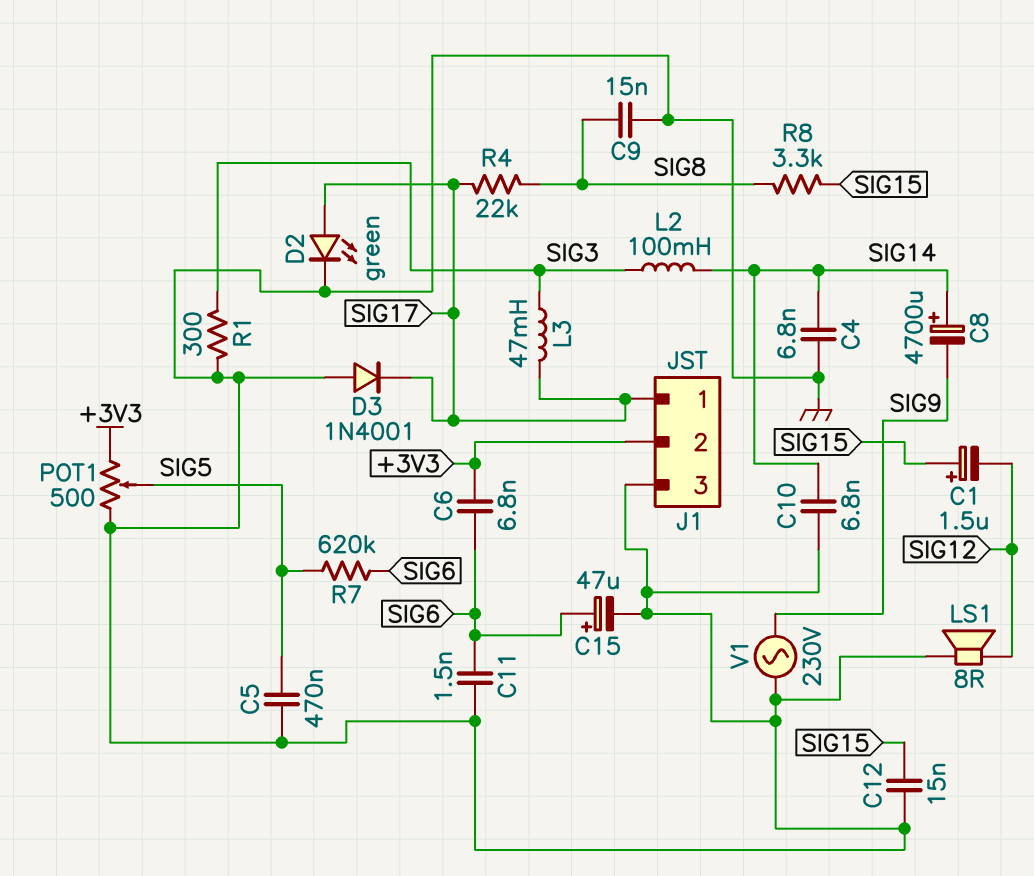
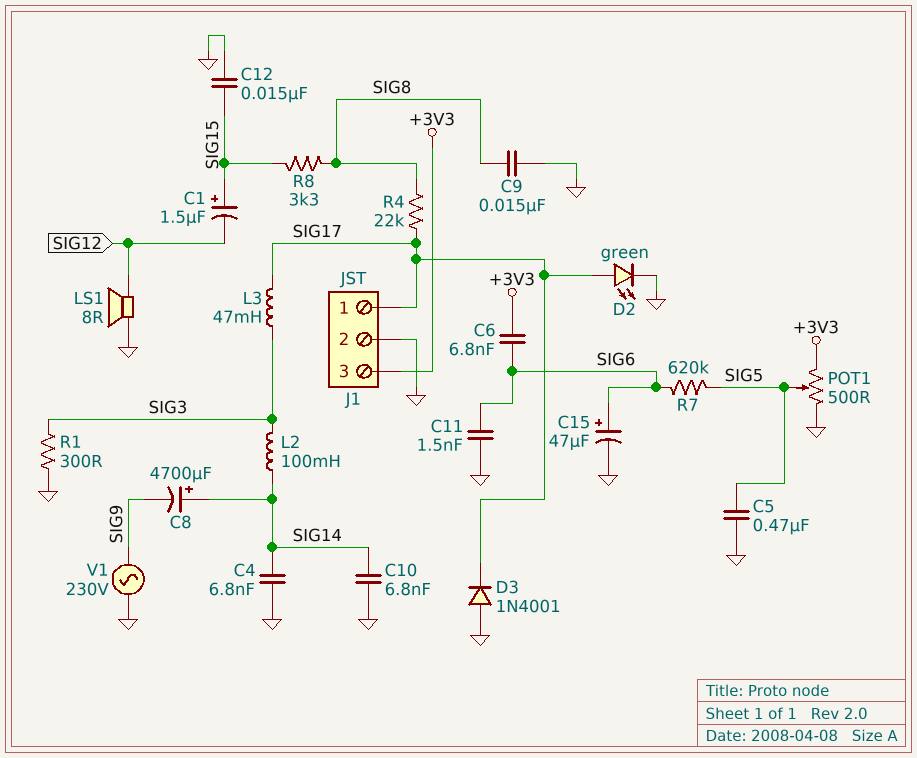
J1 pin 2: +3V3 -> GND
J1 pin 3: GND -> +3V3

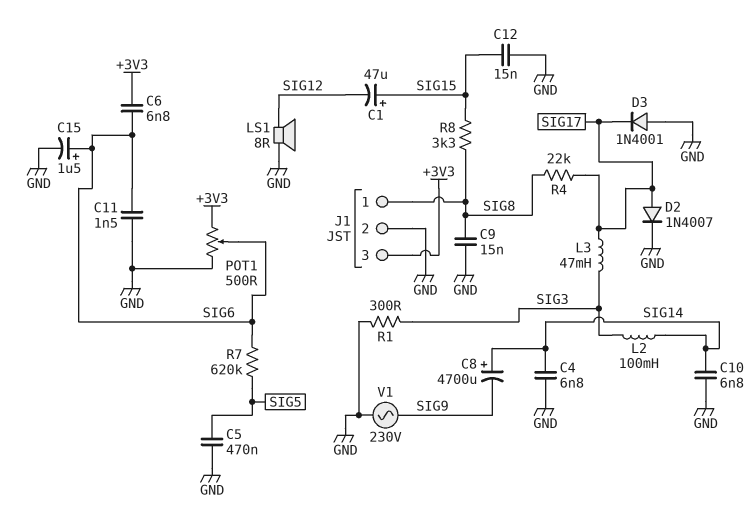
C1: 1.5uF (plus SIG15, minus SIG12) -> 47uF (plus SIG15, minus SIG12)
C15: 47uF (plus SIG6, minus GND) -> 1.5uF (plus SIG6, minus GND)
D2: LED green (A SIG17, K GND) -> diode 1N4007 (A SIG17, K GND)
J1 pin 1: SIG17 -> SIG8
POT1: 500 (+3V3, GND, wiper SIG5) -> 500 (+3V3, GND, wiper SIG6)

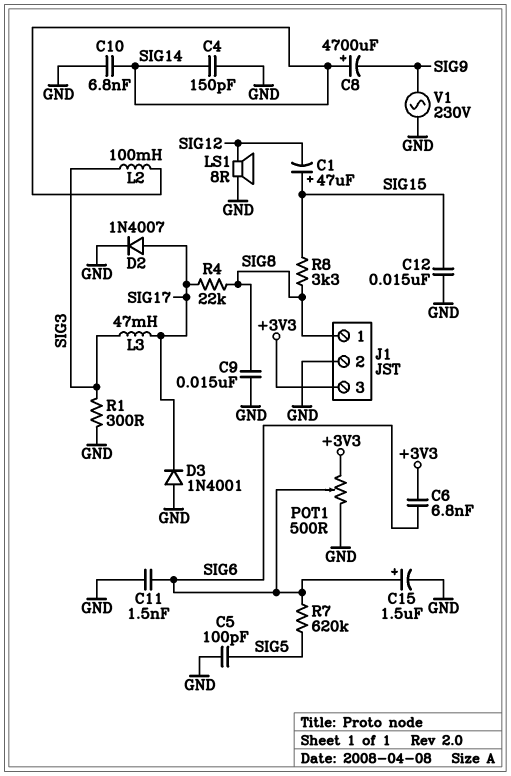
C4: 6.8nF (GND, SIG14) -> 150pF (GND, SIG14)
C5: 470nF (GND, SIG5) -> 100pF (GND, SIG5)

